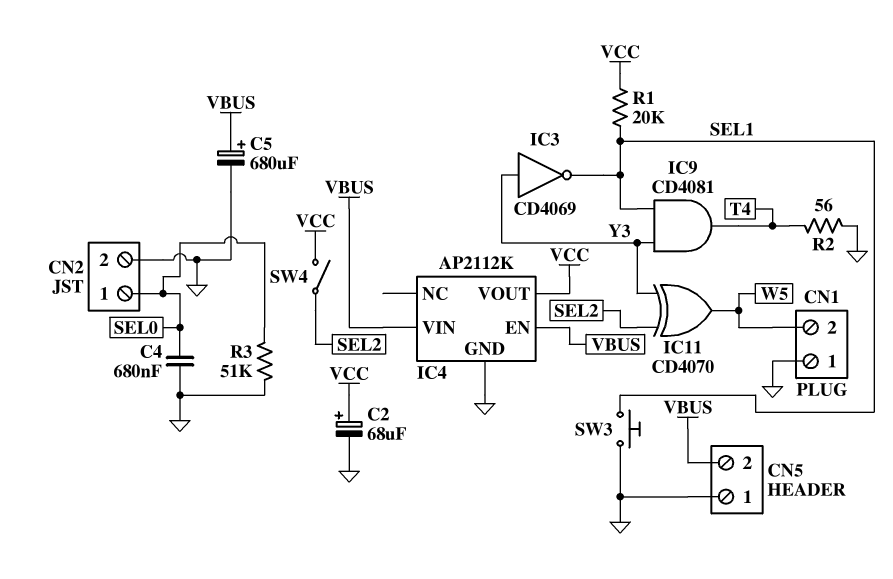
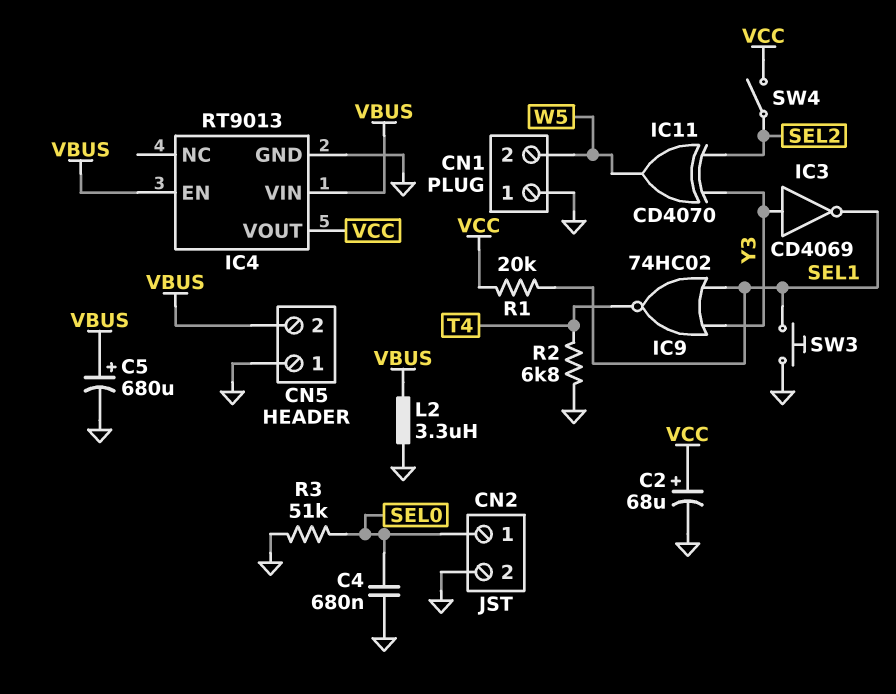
IC4: AP2112K -> RT9013
IC9: AND CD4081 (in SEL1, in Y3, out T4) -> NOR 74HC02 (in SEL1, in Y3, out T4)
L2: none -> 3.3uH (GND, VBUS)
R2: 56 (GND, T4) -> 6.8k (GND, T4)

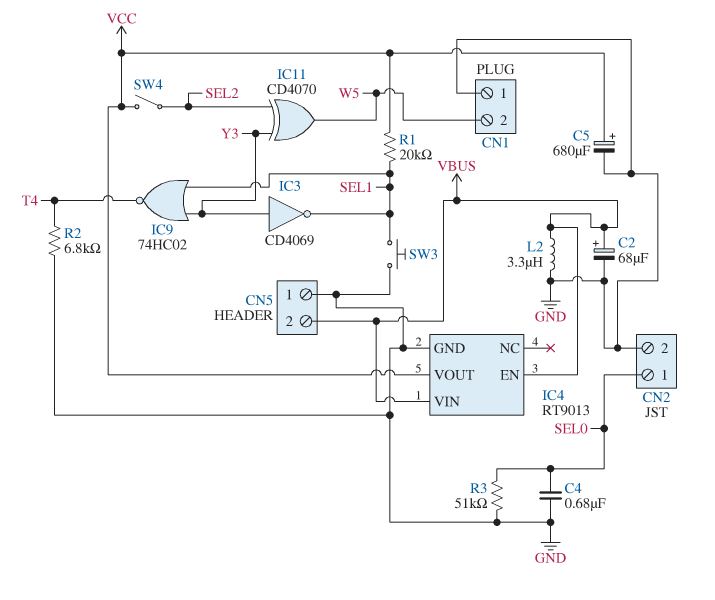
C2: 68uF (plus VCC, minus GND) -> 68uF (plus VBUS, minus GND)
C5: 680uF (plus VBUS, minus GND) -> 680uF (plus VCC, minus GND)

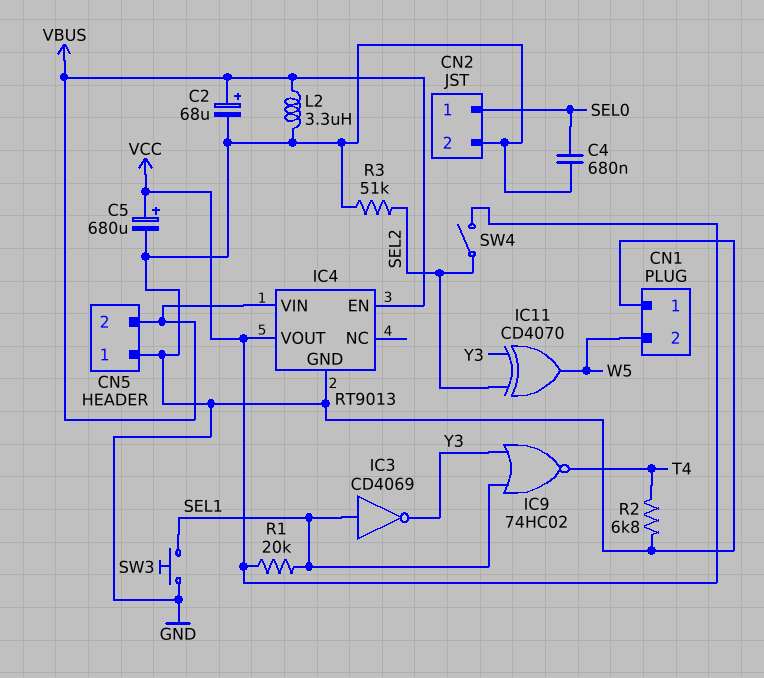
IC3: NOT CD4069 (in Y3, out SEL1) -> NOT CD4069 (in SEL1, out Y3)
R3: 51k (GND, SEL0) -> 51k (GND, SEL2)

